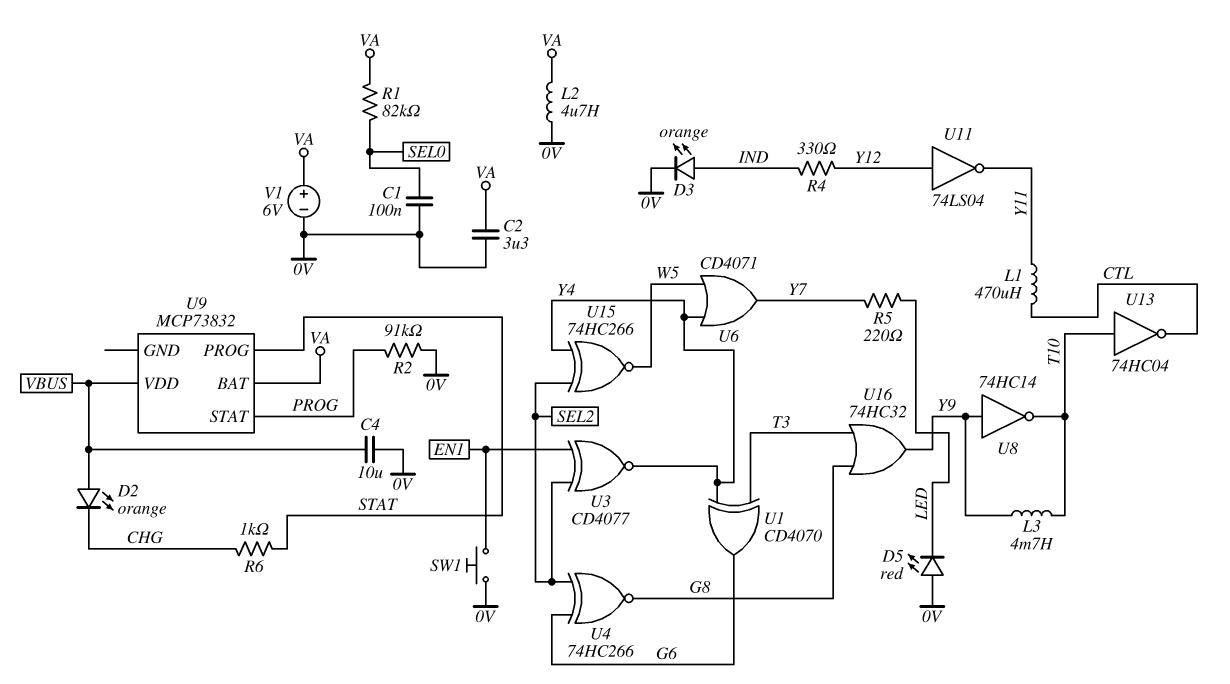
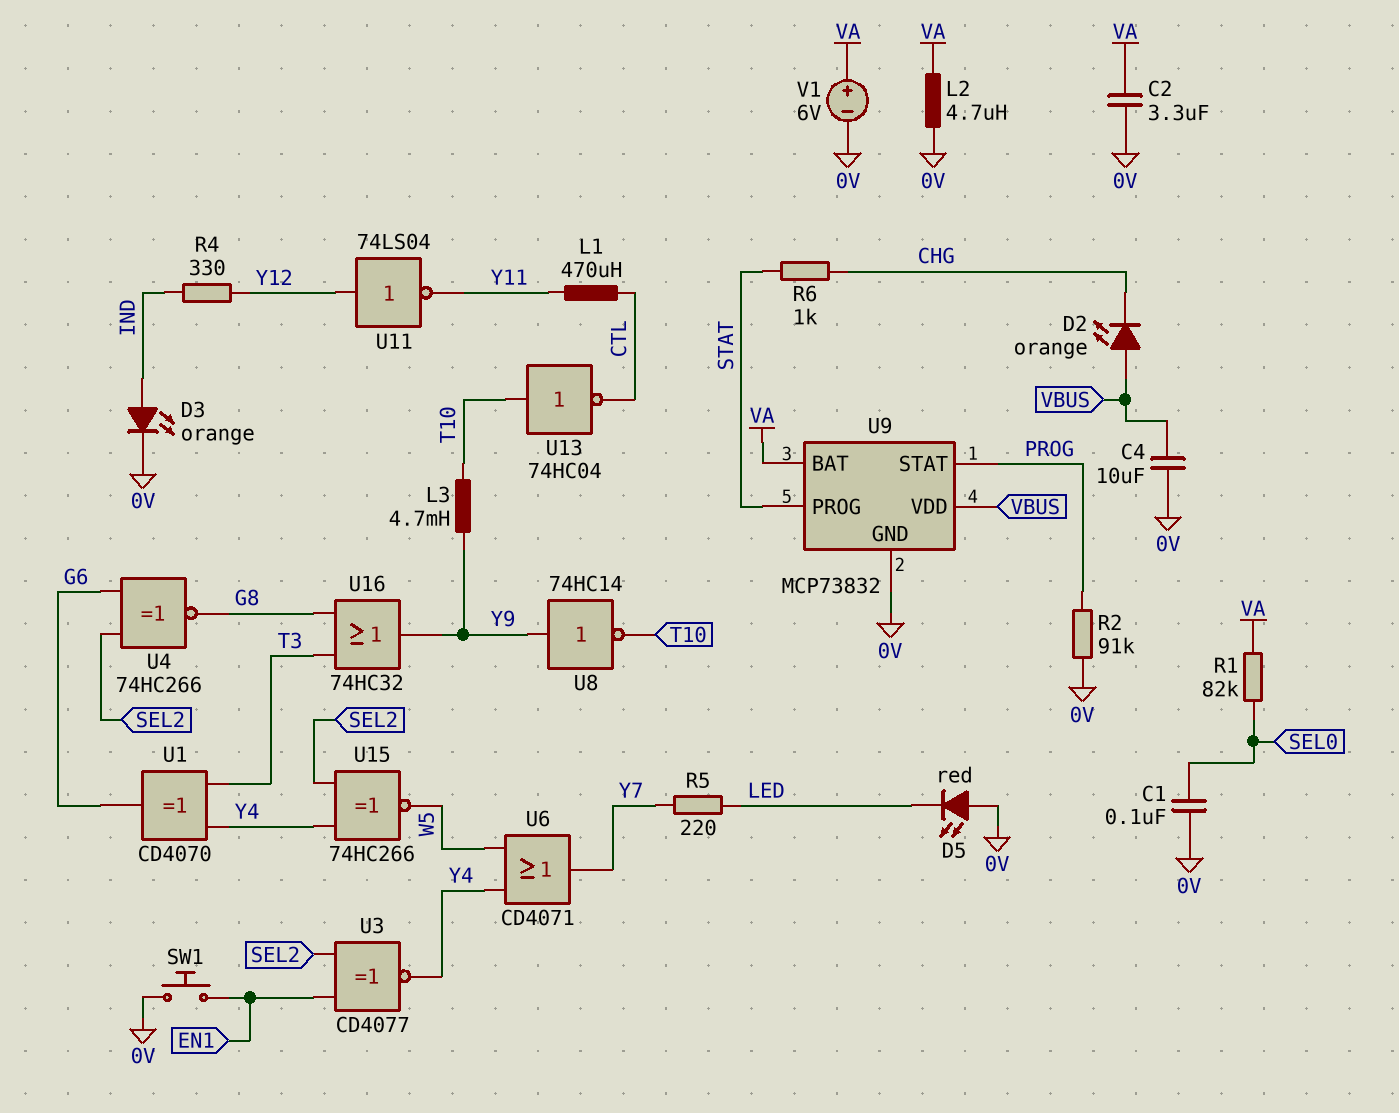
U9 pin GND: none -> 0V

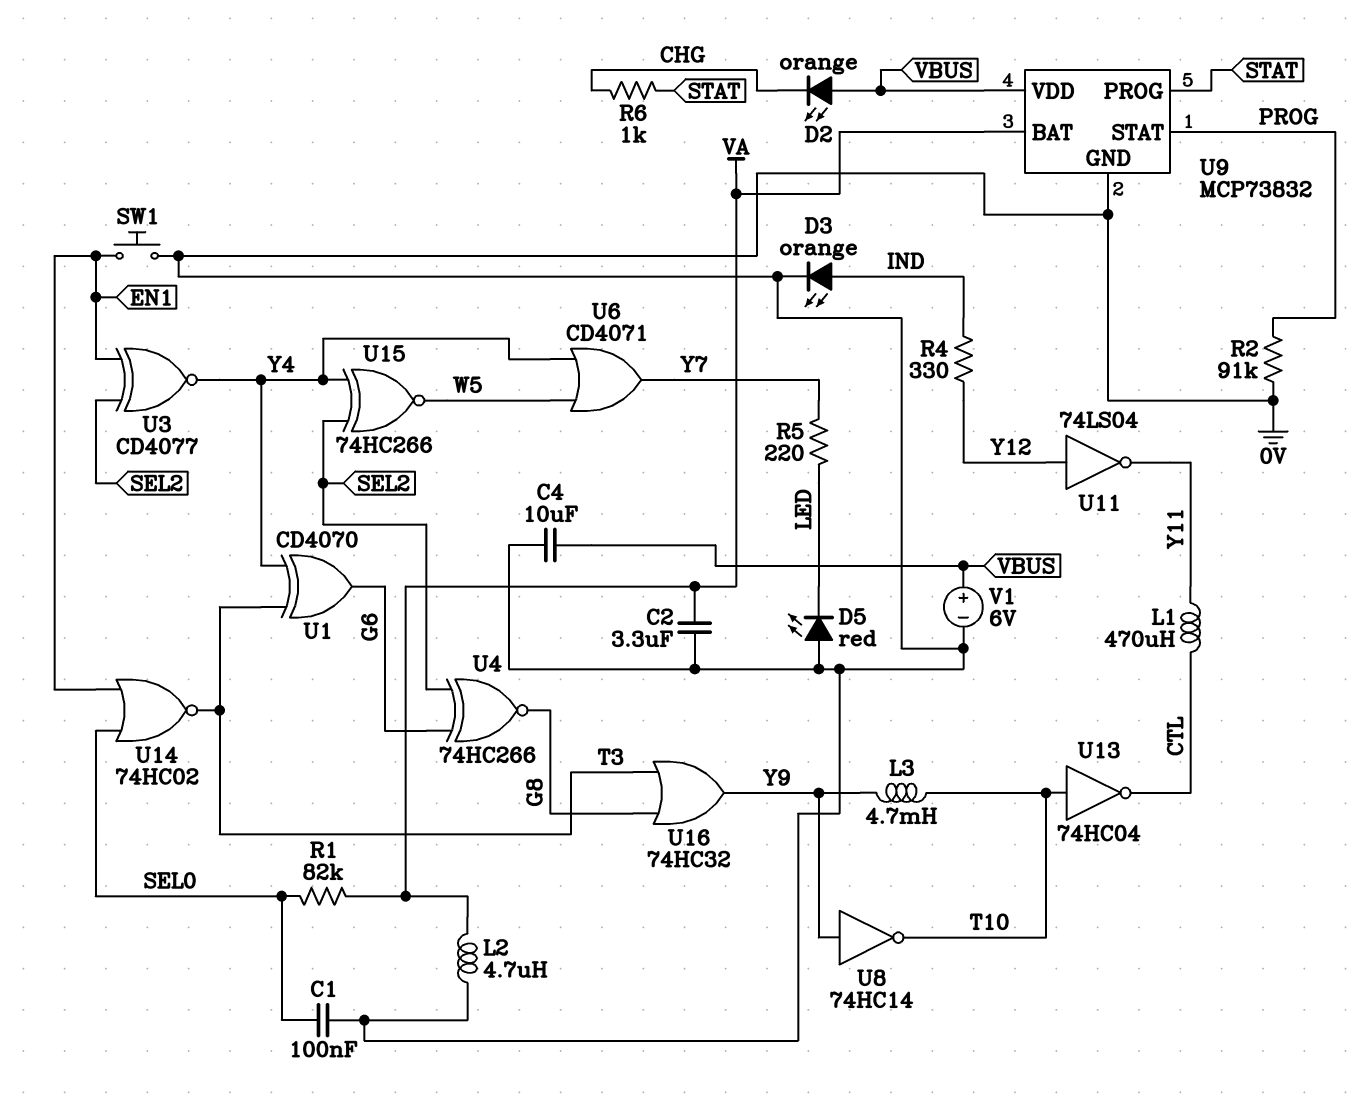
U14: none -> NOR 74HC02 (in EN1, in SEL0, out T3)
V1: 6V (plus VA, minus 0V) -> 6V (plus VBUS, minus 0V)

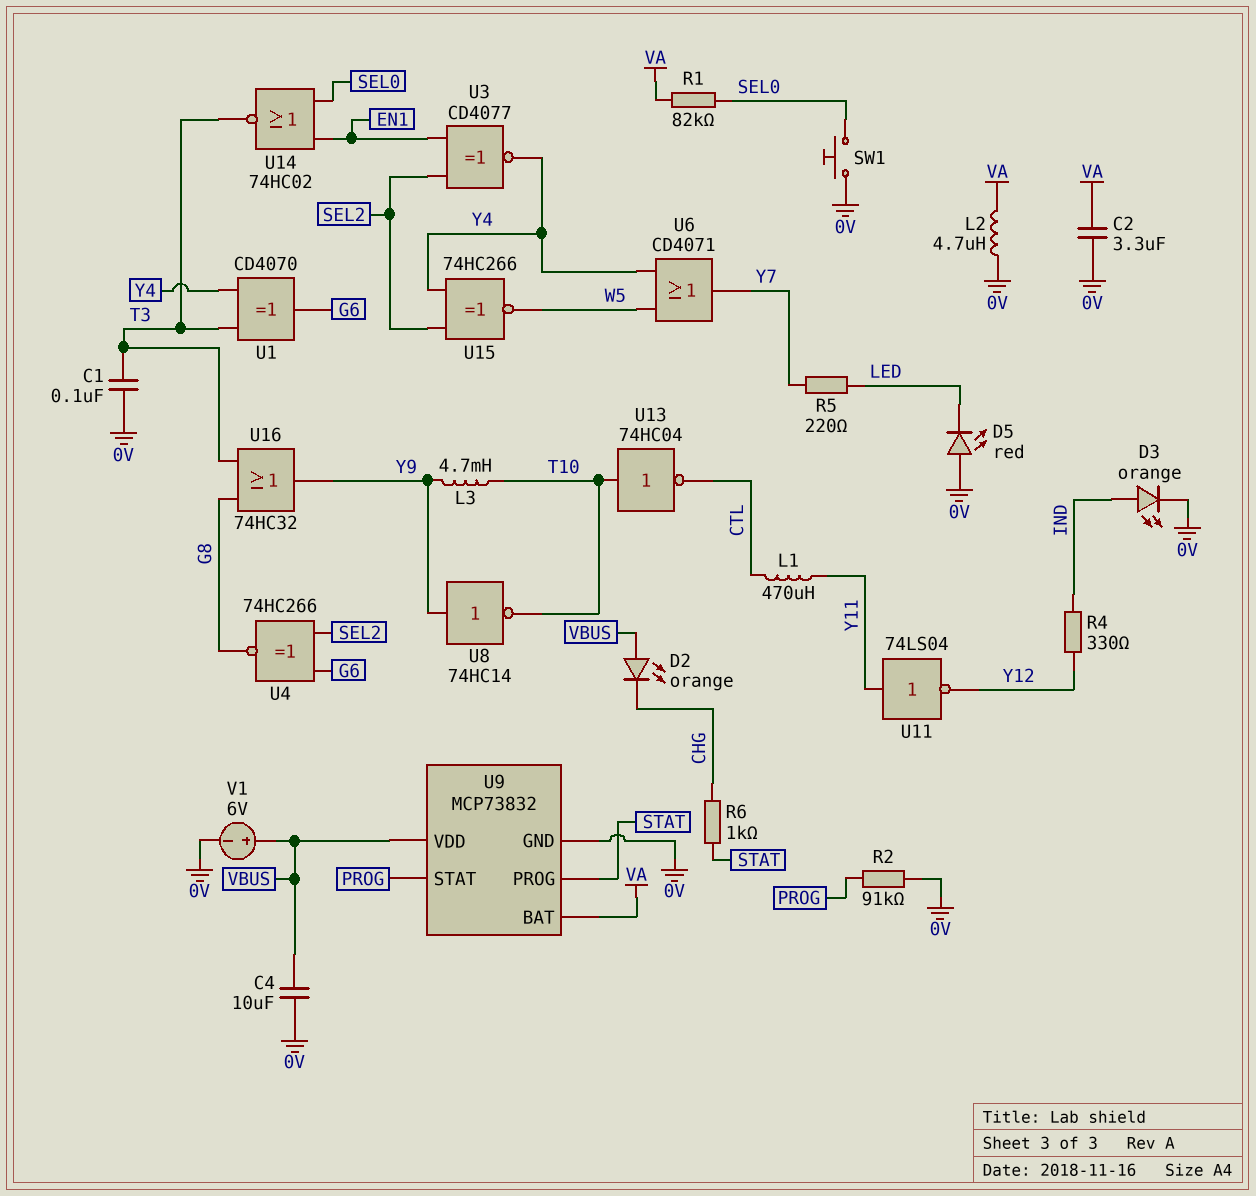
C1: 100nF (0V, SEL0) -> 100nF (0V, T3)
SW1: button (0V, EN1) -> button (0V, SEL0)
U11: NOT 74LS04 (in Y12, out Y11) -> NOT 74LS04 (in Y11, out Y12)

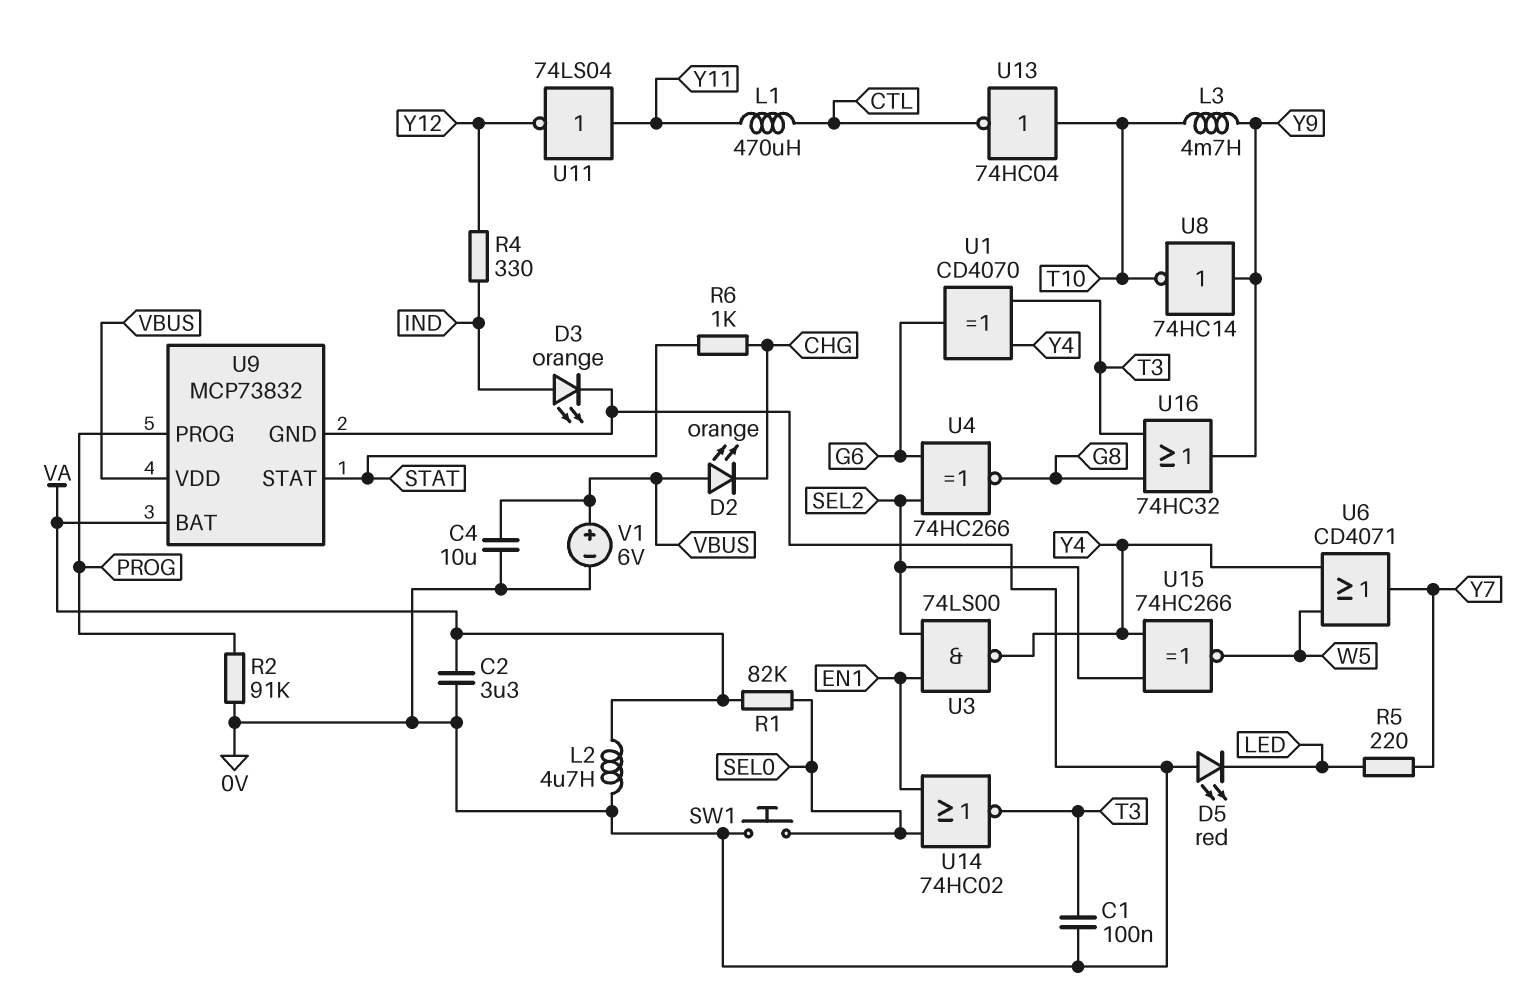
U3: XNOR CD4077 (in EN1, in SEL2, out Y4) -> NAND 74LS00 (in EN1, in SEL2, out Y4)
U9 pin PROG: STAT -> PROG
U9 pin STAT: PROG -> STAT

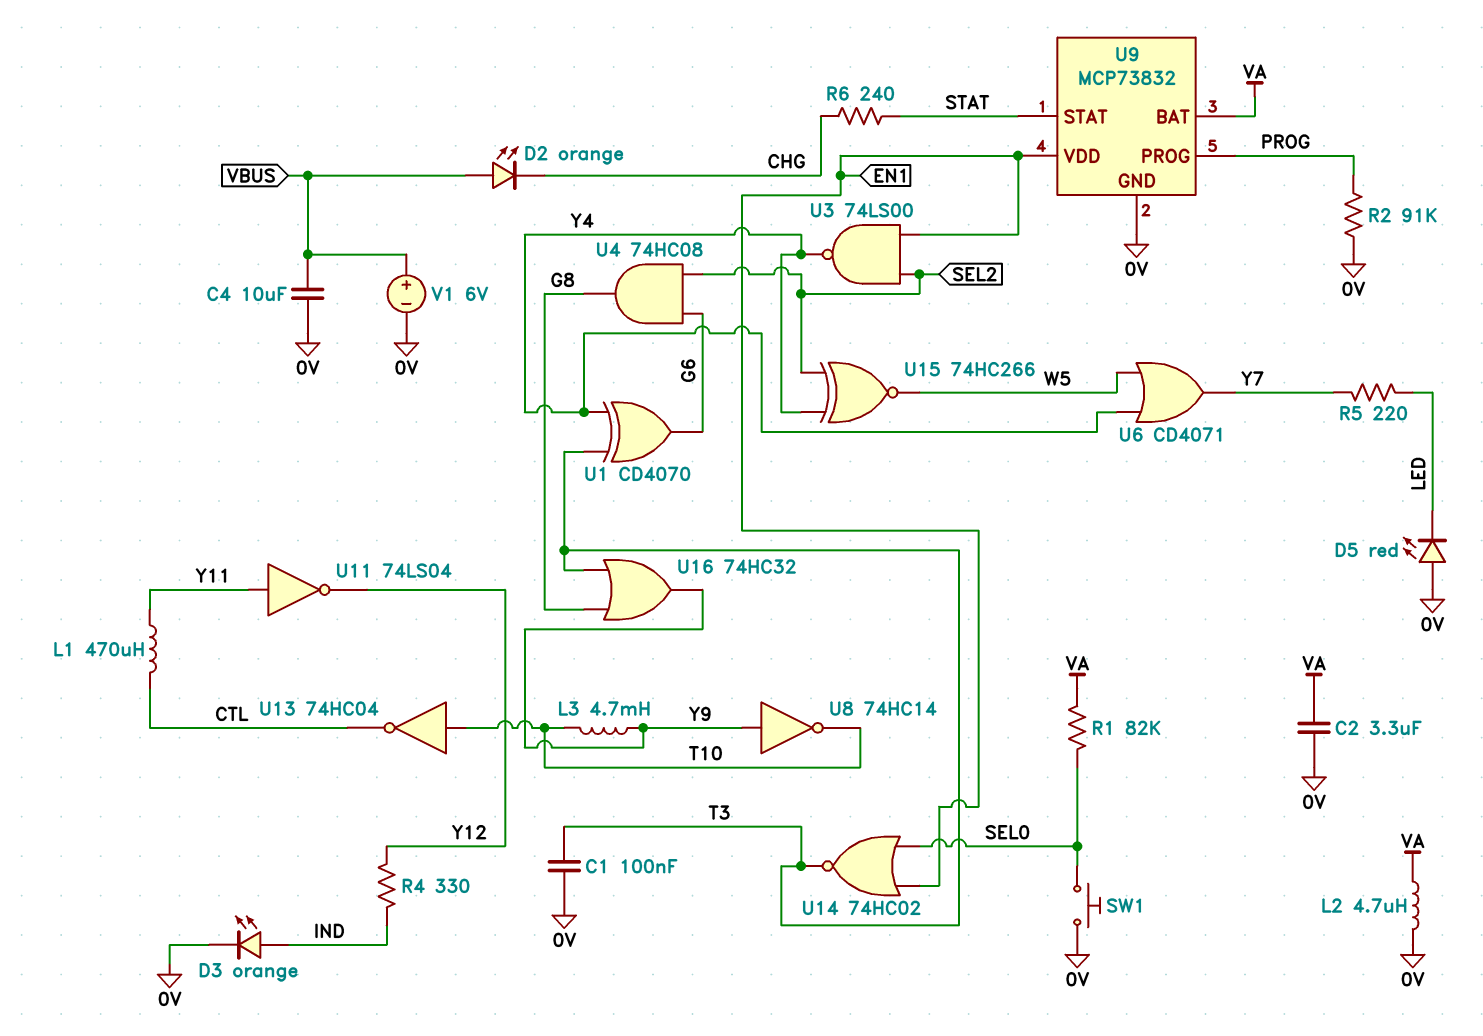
R6: 1k (CHG, STAT) -> 240 (CHG, STAT)
U4: XNOR 74HC266 (in G6, in SEL2, out G8) -> AND 74HC08 (in G6, in SEL2, out G8)
U9 pin VDD: VBUS -> EN1

